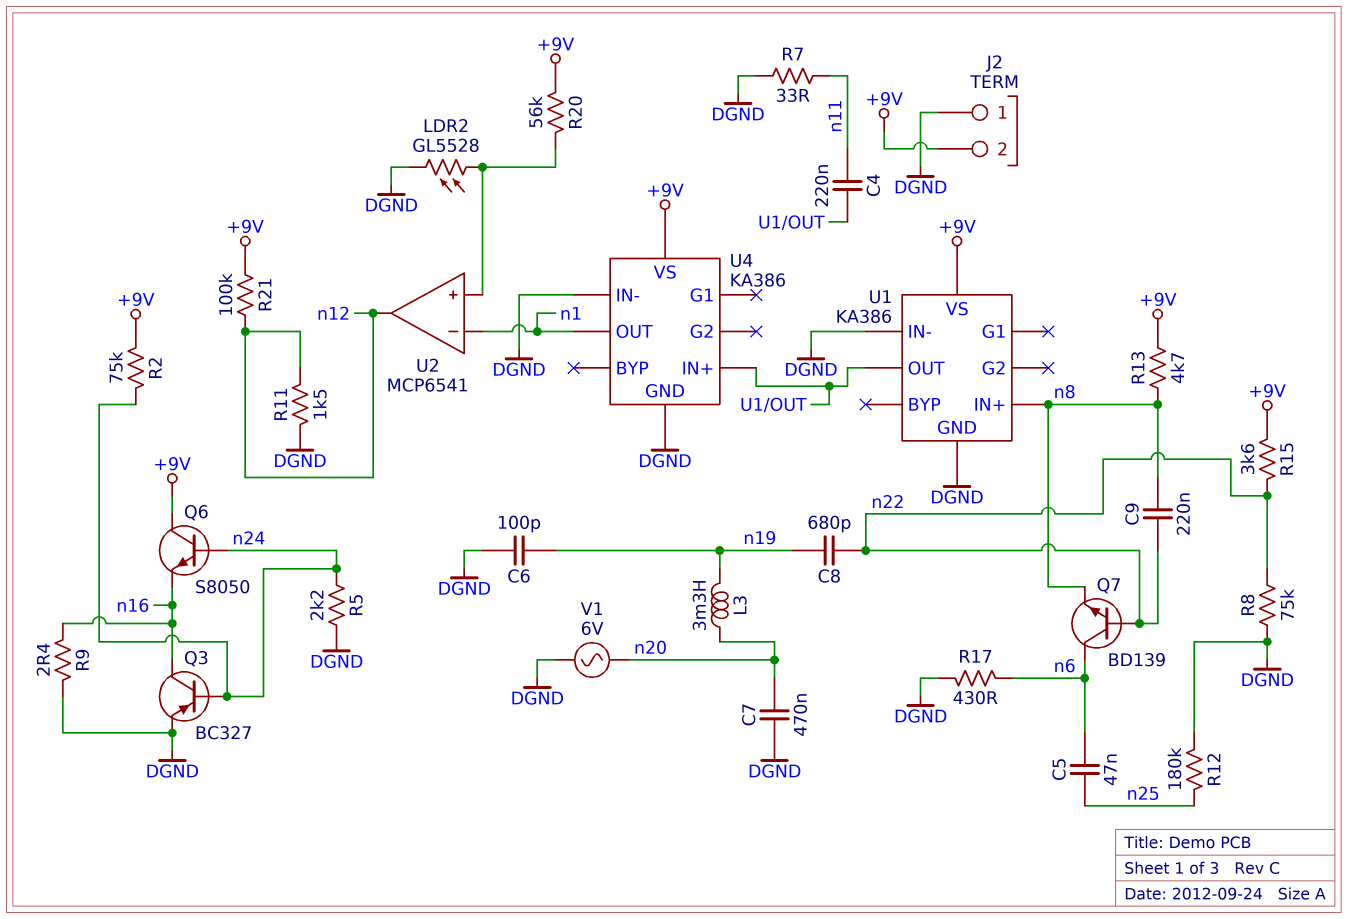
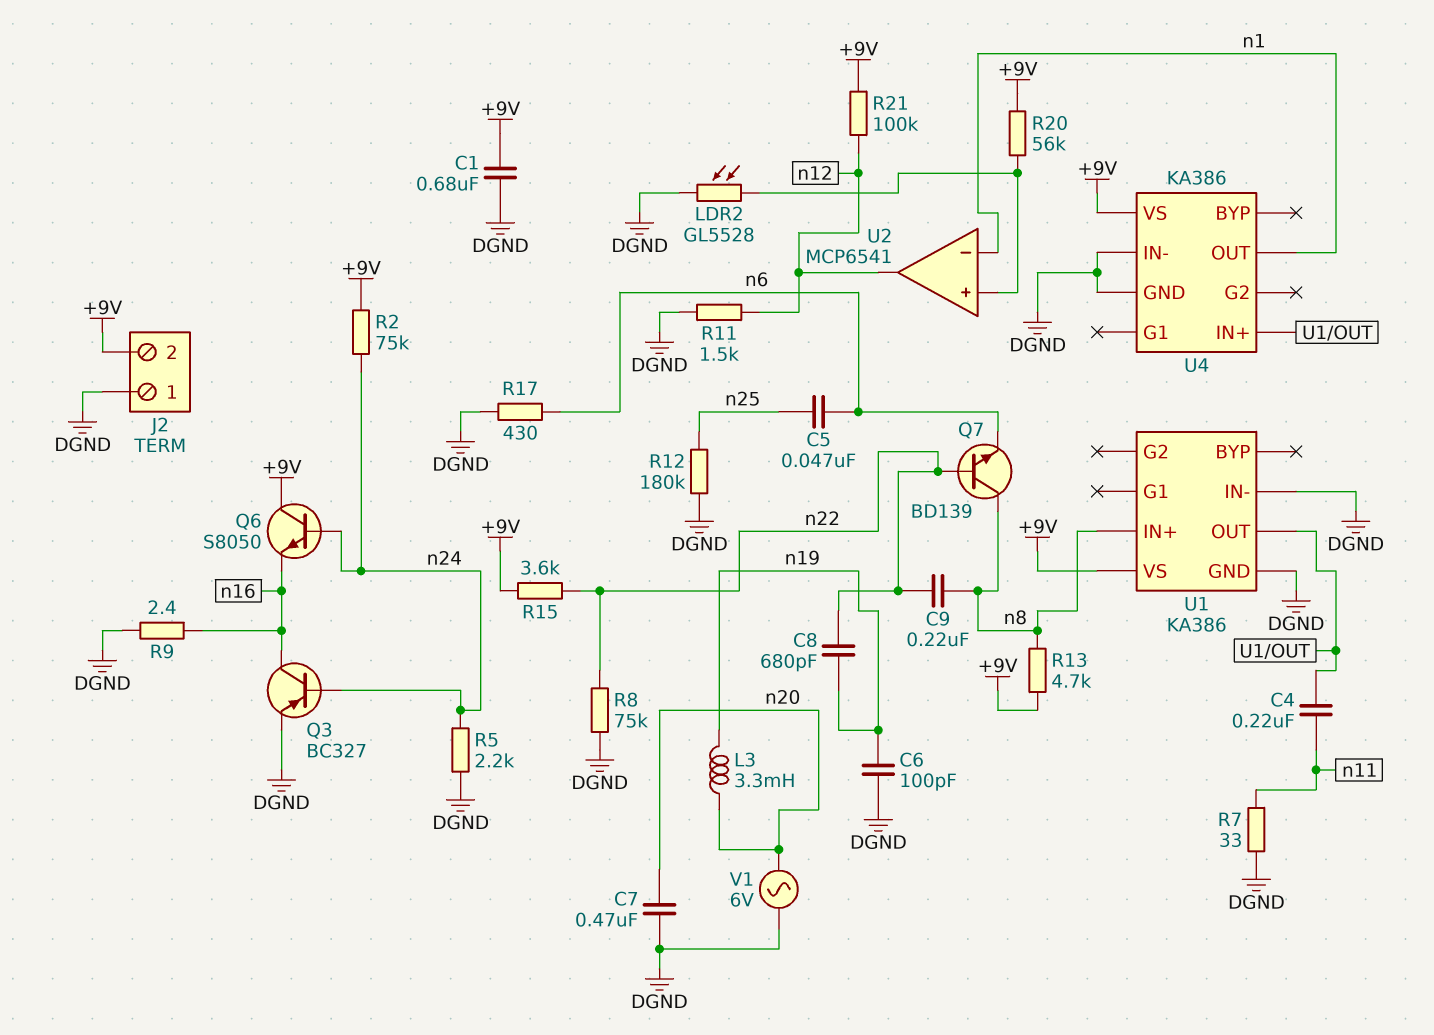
C1: none -> 680nF (+9V, DGND)
Q7: NPN BD139 (B n22, C n6, E n8) -> NPN BD139 (B n22, C n8, E n6)

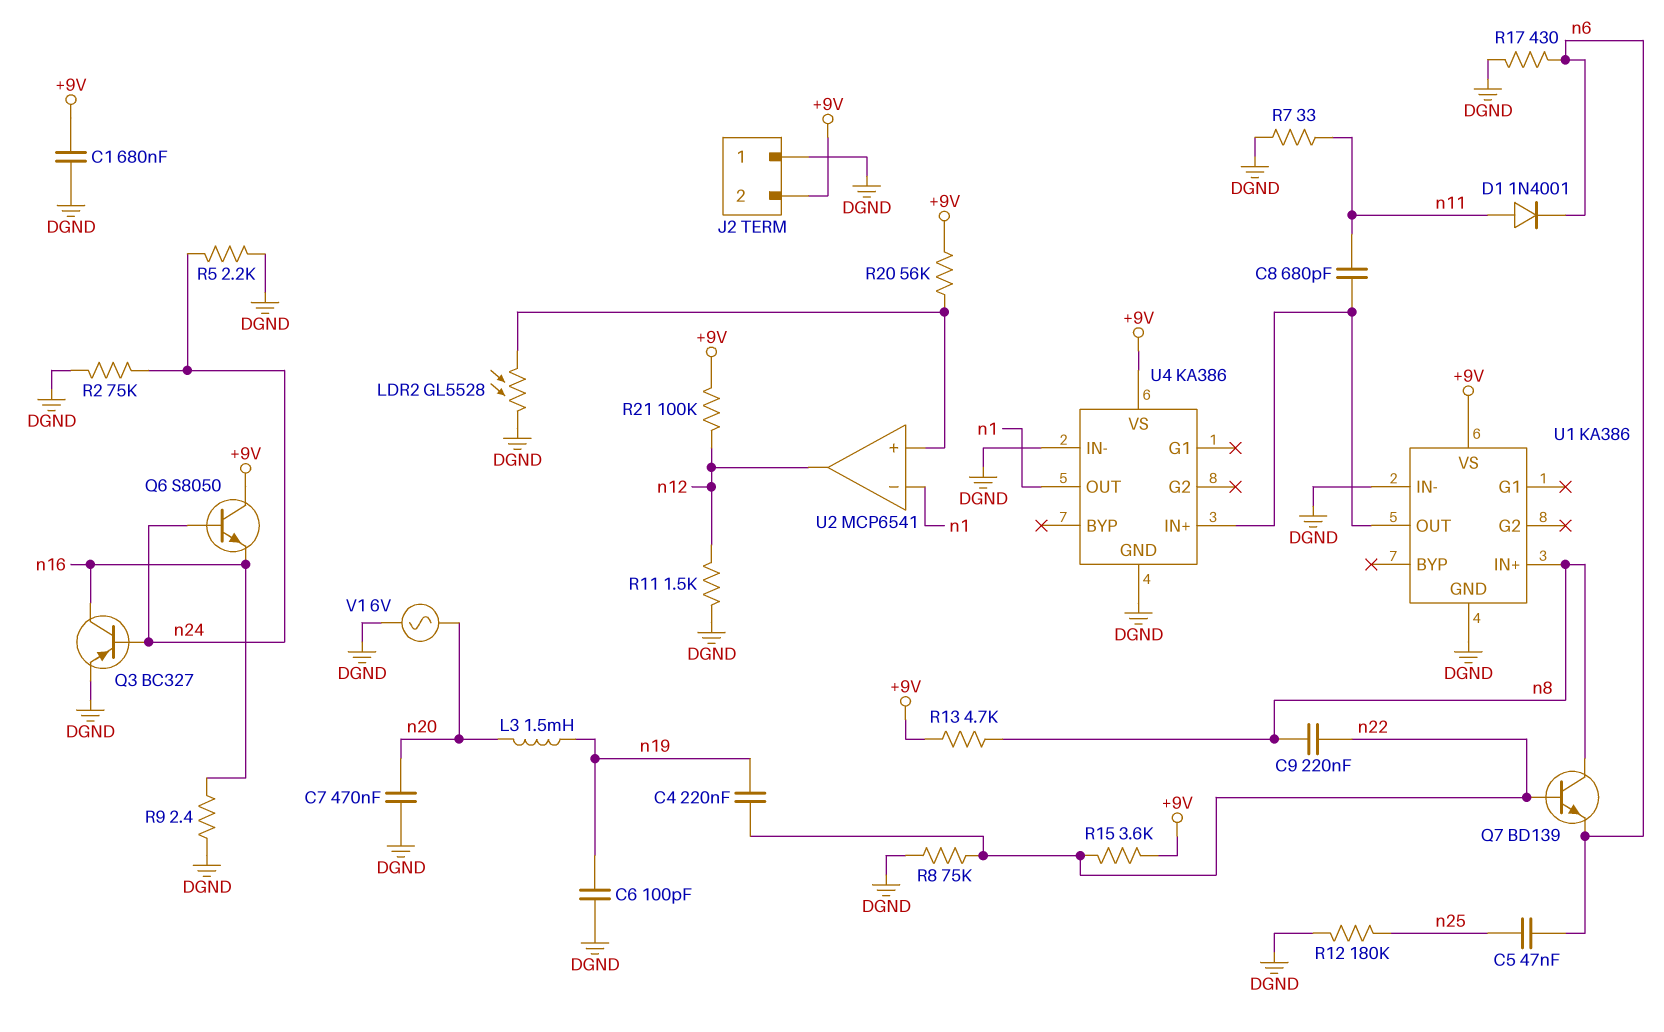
C4: 220nF (U1/OUT, n11) -> 220nF (n19, n22)
C8: 680pF (n19, n22) -> 680pF (U1/OUT, n11)
D1: none -> diode 1N4001 (A n11, K n6)
L3: 3.3mH (n19, n20) -> 1.5mH (n19, n20)
R2: 75k (+9V, n24) -> 75k (DGND, n24)

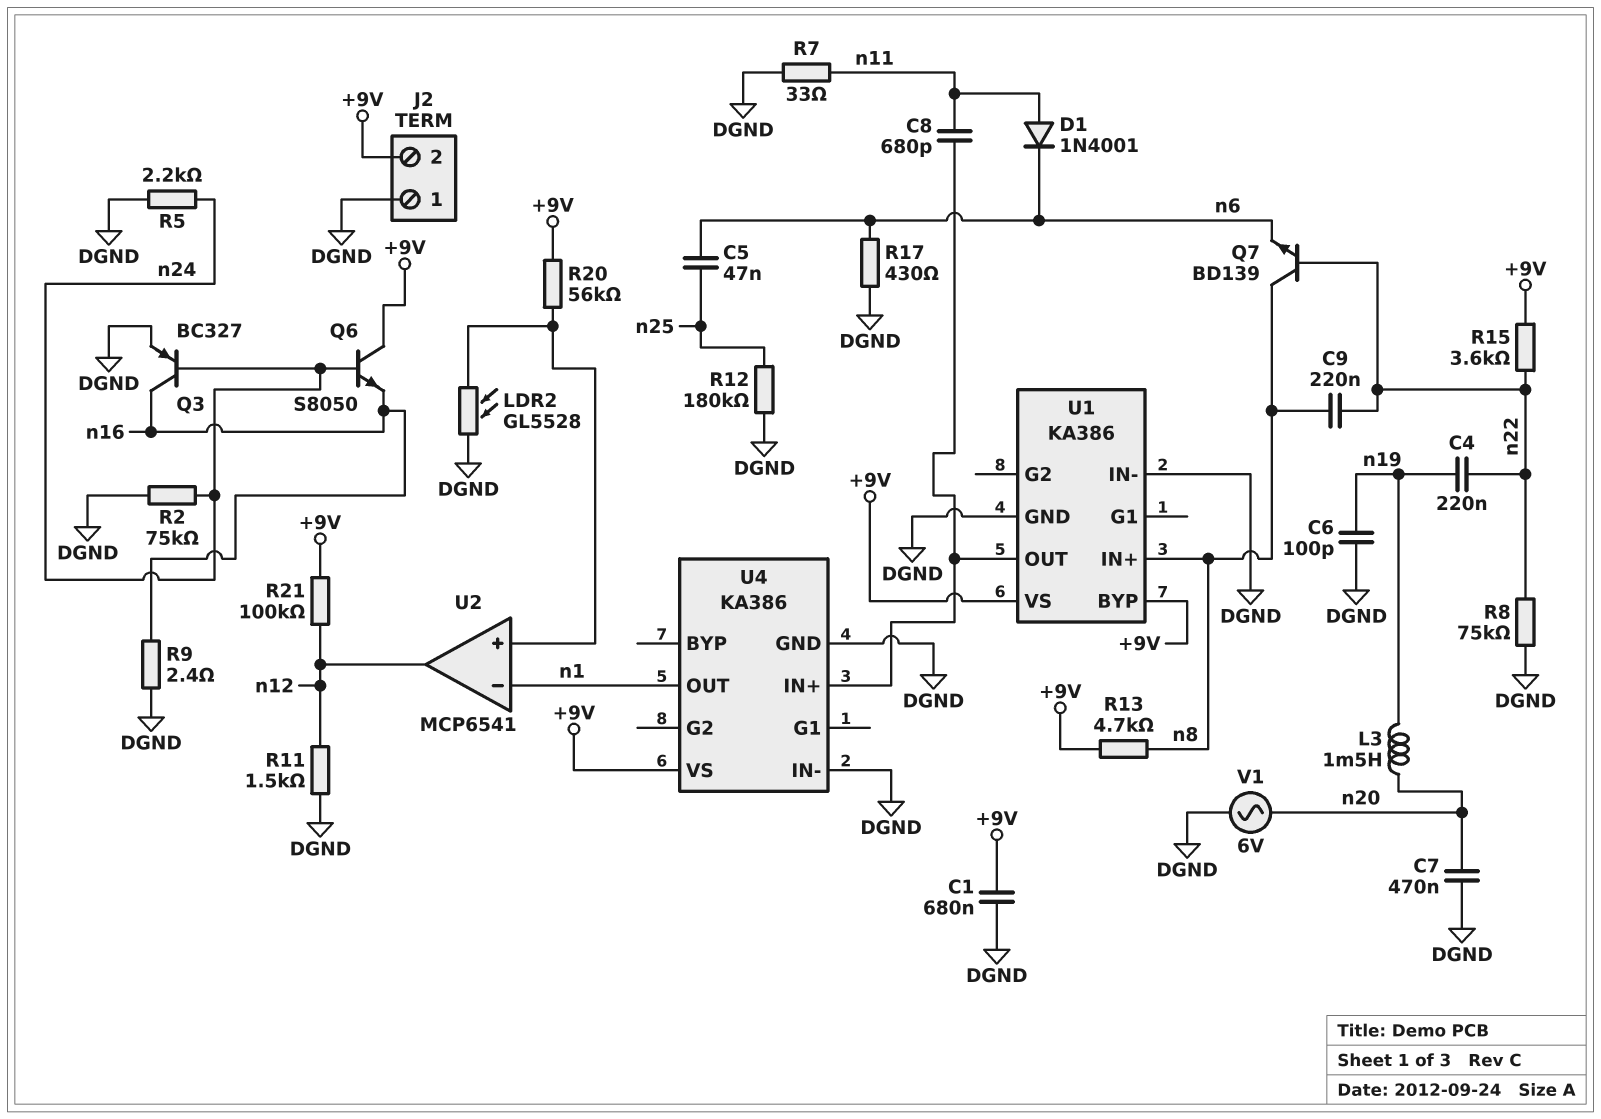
U1 pin BYP: none -> +9V

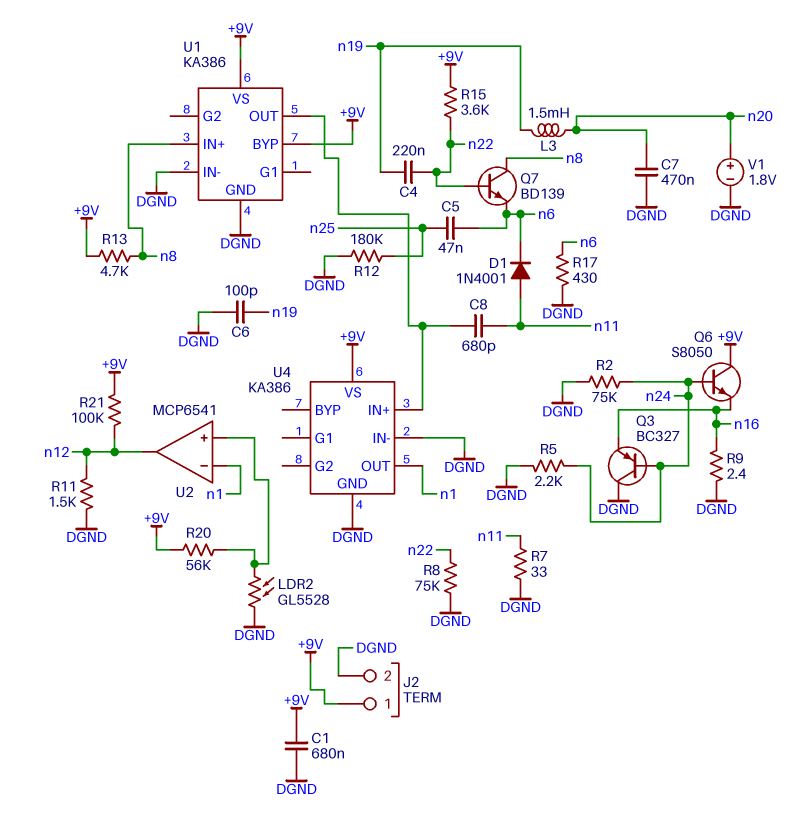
C9: 220nF (n8, n22) -> none
J2 pin 1: DGND -> +9V
J2 pin 2: +9V -> DGND
Q3: PNP BC327 (B n24, C n16, E DGND) -> PNP BC327 (B n24, C DGND, E n16)
V1: AC 6V (DGND, n20) -> 1.8V (plus n20, minus DGND)

